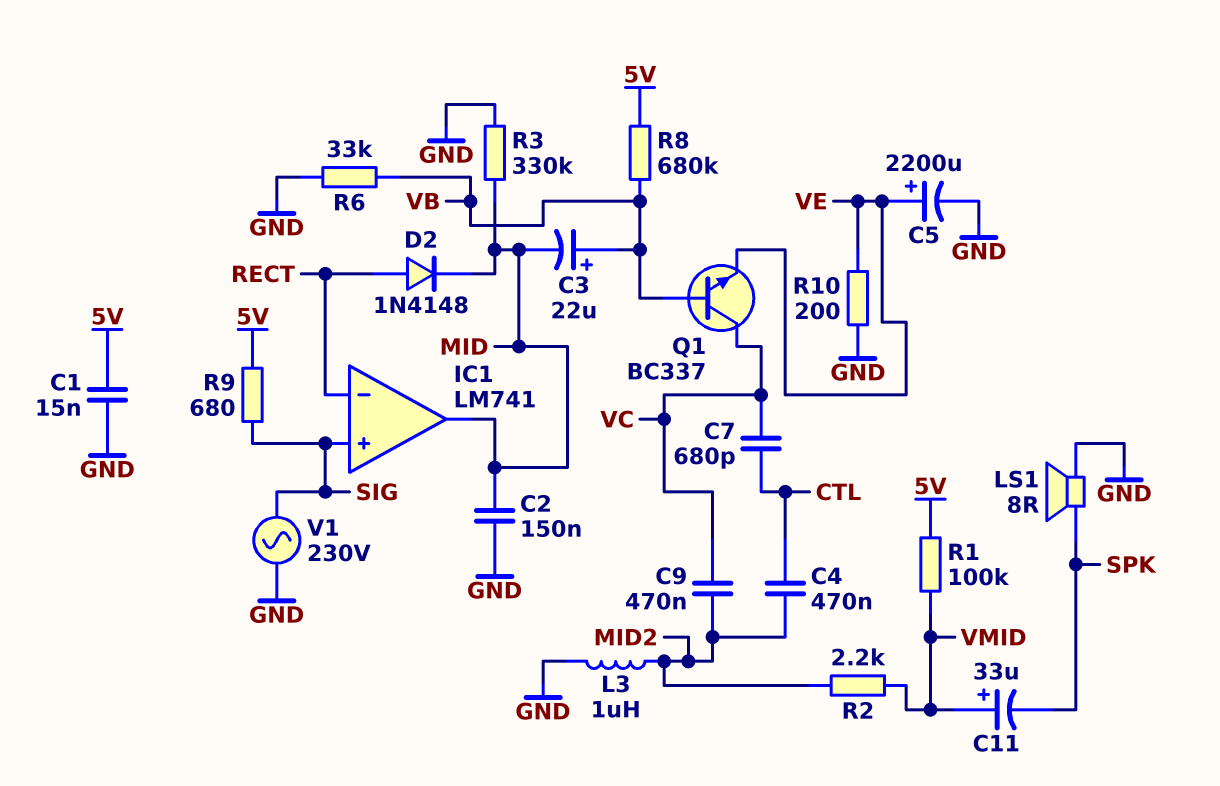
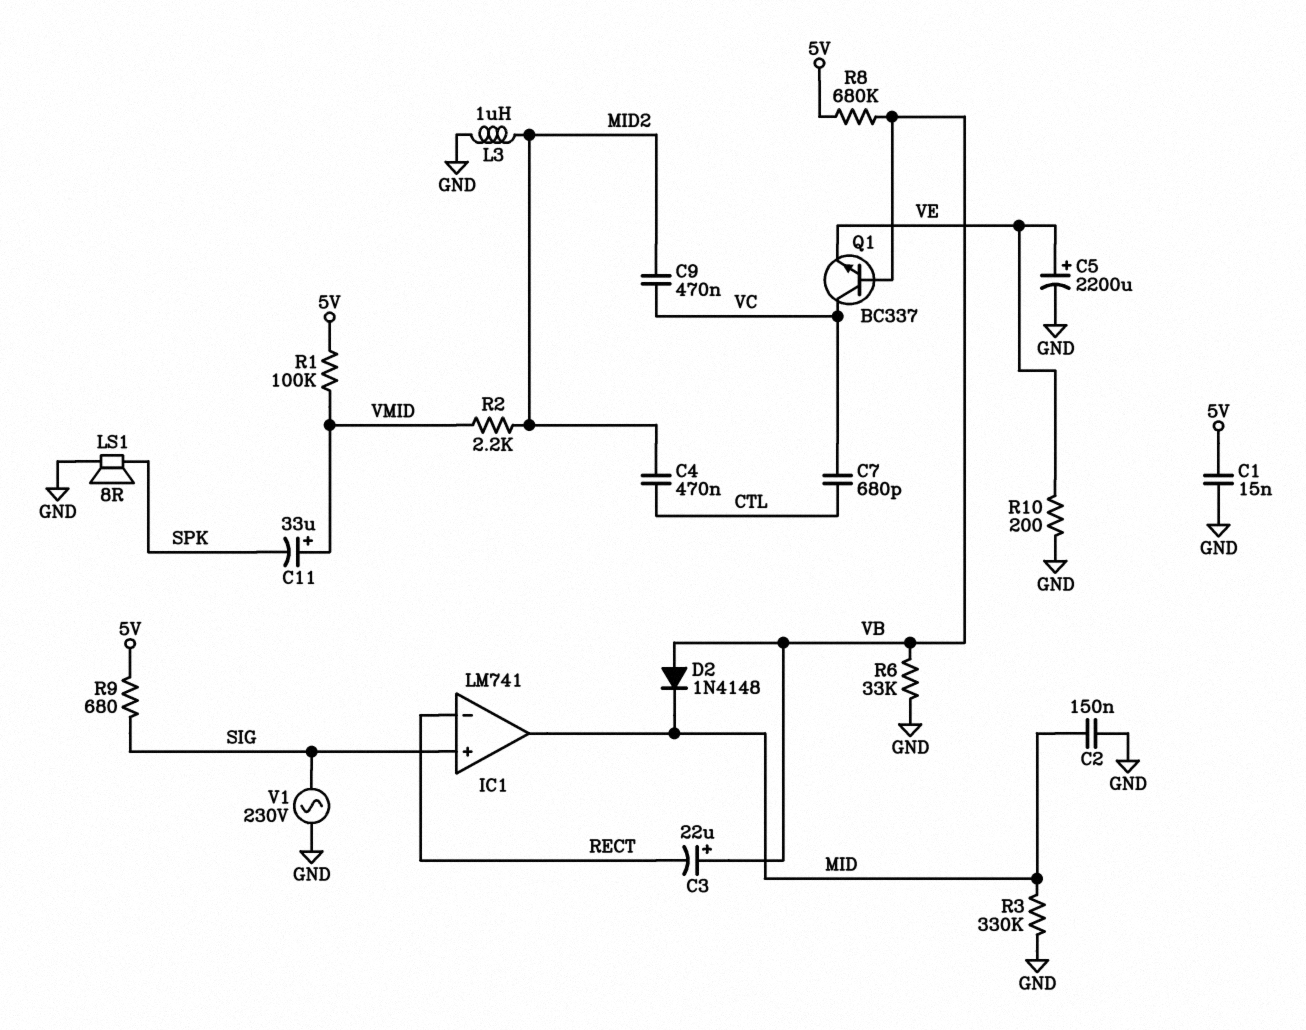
C3: 22uF (plus VB, minus MID) -> 22uF (plus VB, minus RECT)
D2: diode 1N4148 (A RECT, K MID) -> diode 1N4148 (A VB, K MID)

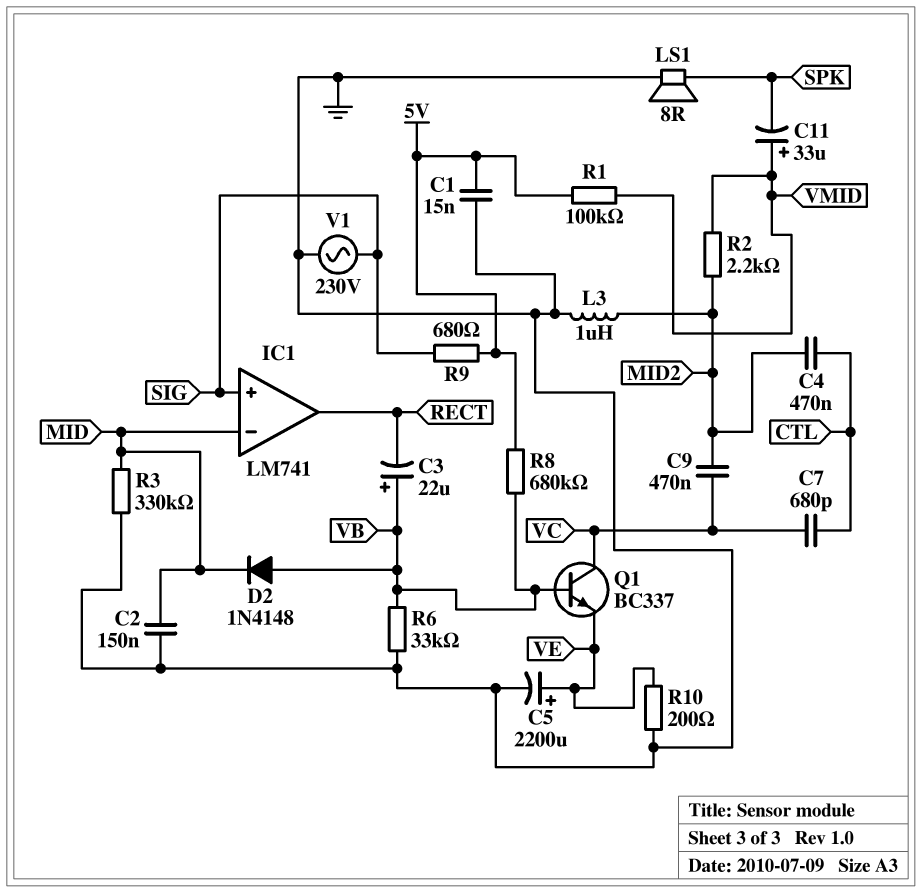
IC1 pin in-: RECT -> MID
IC1 pin out: MID -> RECT

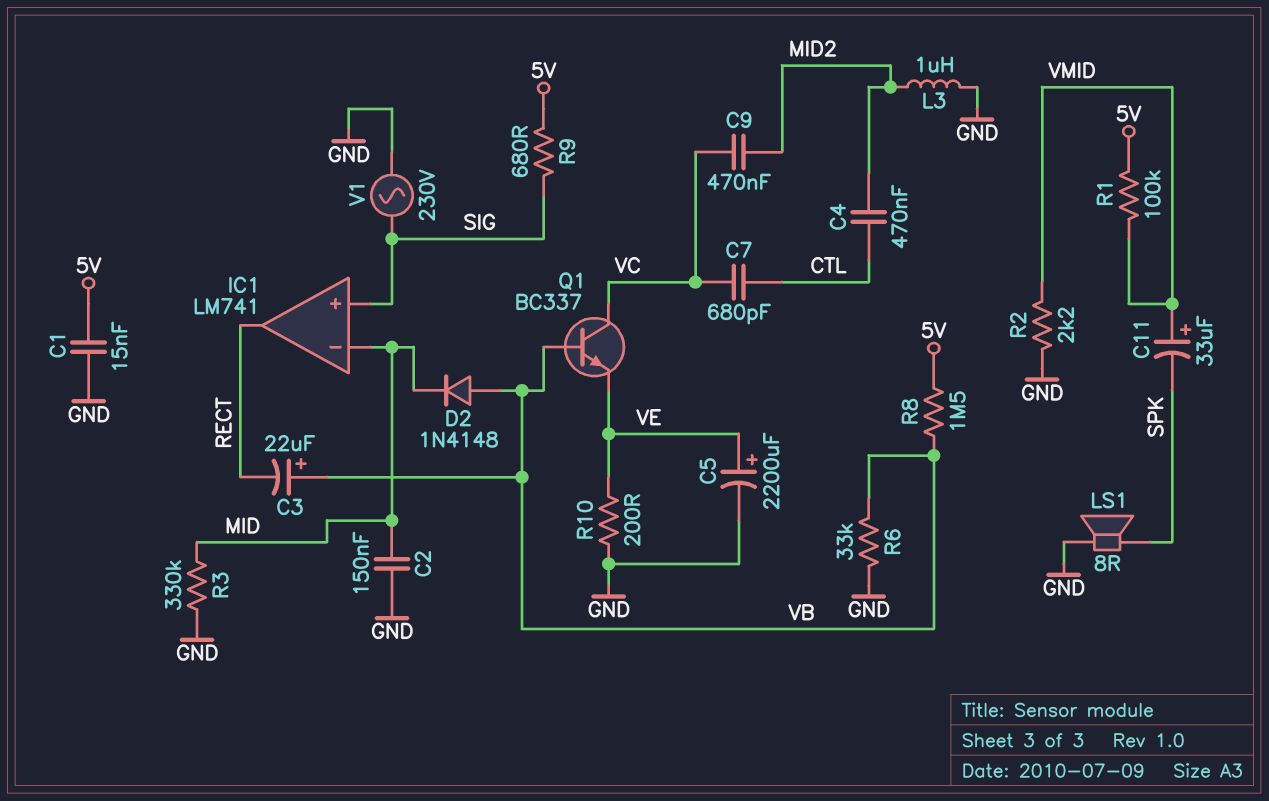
R2: 2.2k (MID2, VMID) -> 2.2k (GND, VMID)
R8: 680k (5V, VB) -> 1.5M (5V, VB)

